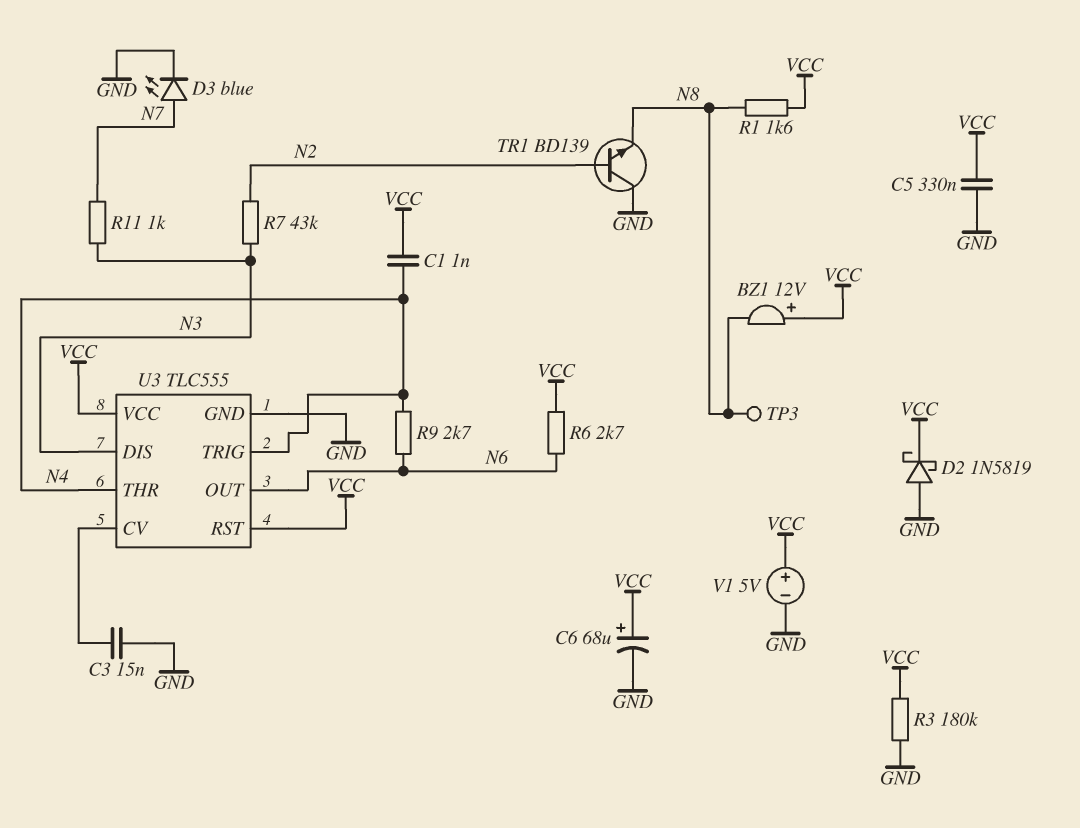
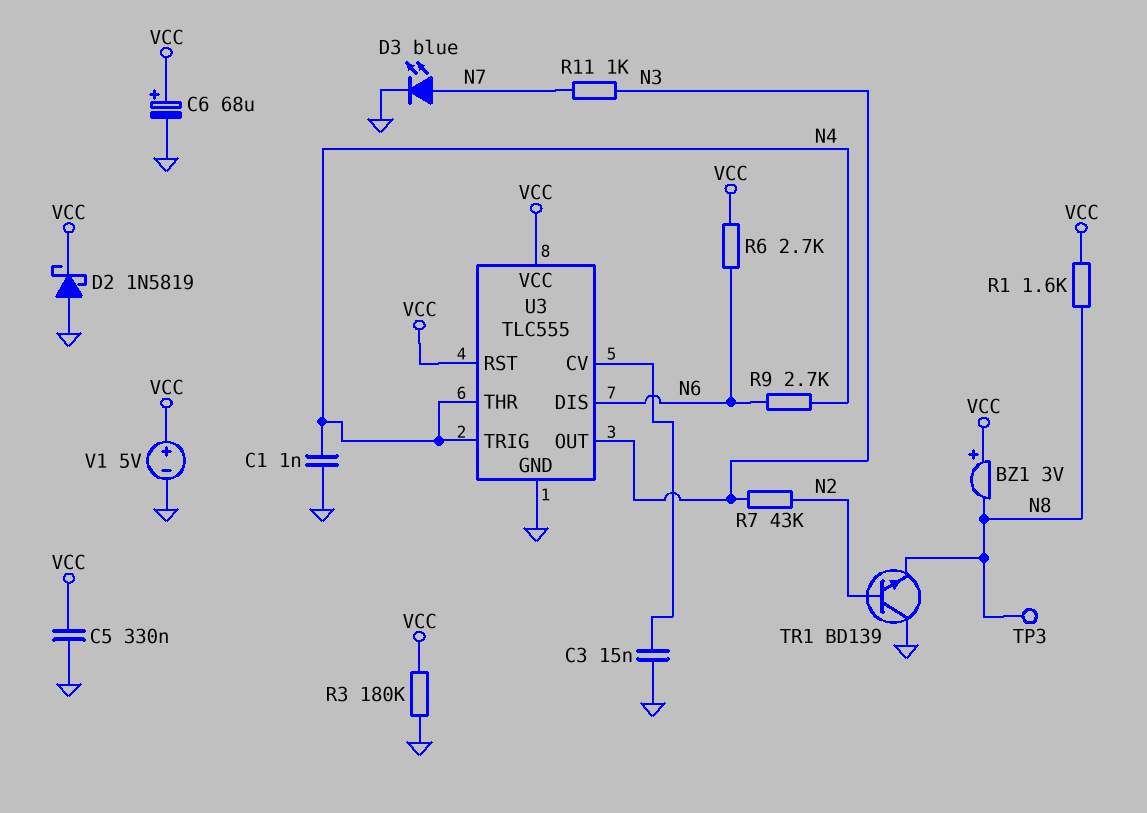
BZ1: buzzer 12V (plus VCC, minus N8) -> buzzer 3V (plus VCC, minus N8)
C1: 1nF (N4, VCC) -> 1nF (GND, N4)
U3 pin DIS: N3 -> N6
U3 pin OUT: N6 -> N3

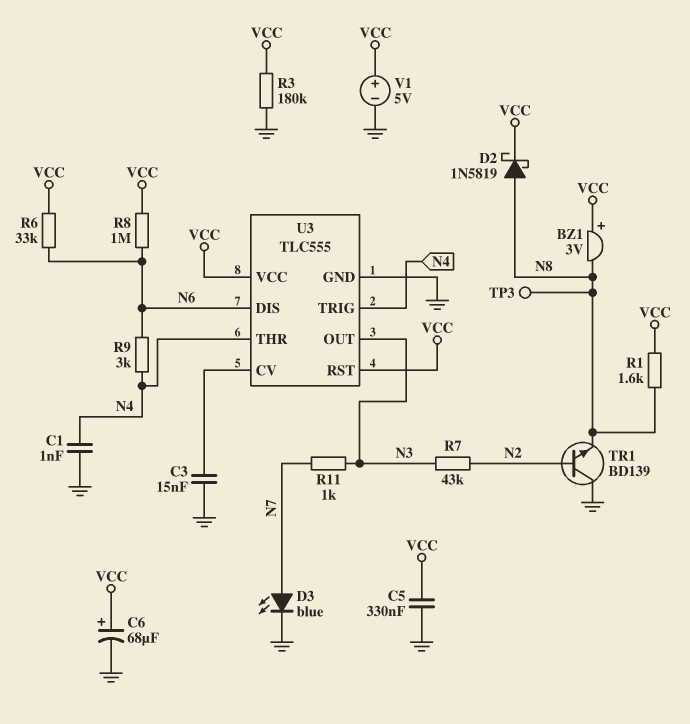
D2: schottky 1N5819 (A GND, K VCC) -> schottky 1N5819 (A N8, K VCC)
R6: 2.7k (N6, VCC) -> 33k (N6, VCC)
R8: none -> 1M (N6, VCC)
R9: 2.7k (N4, N6) -> 3k (N4, N6)

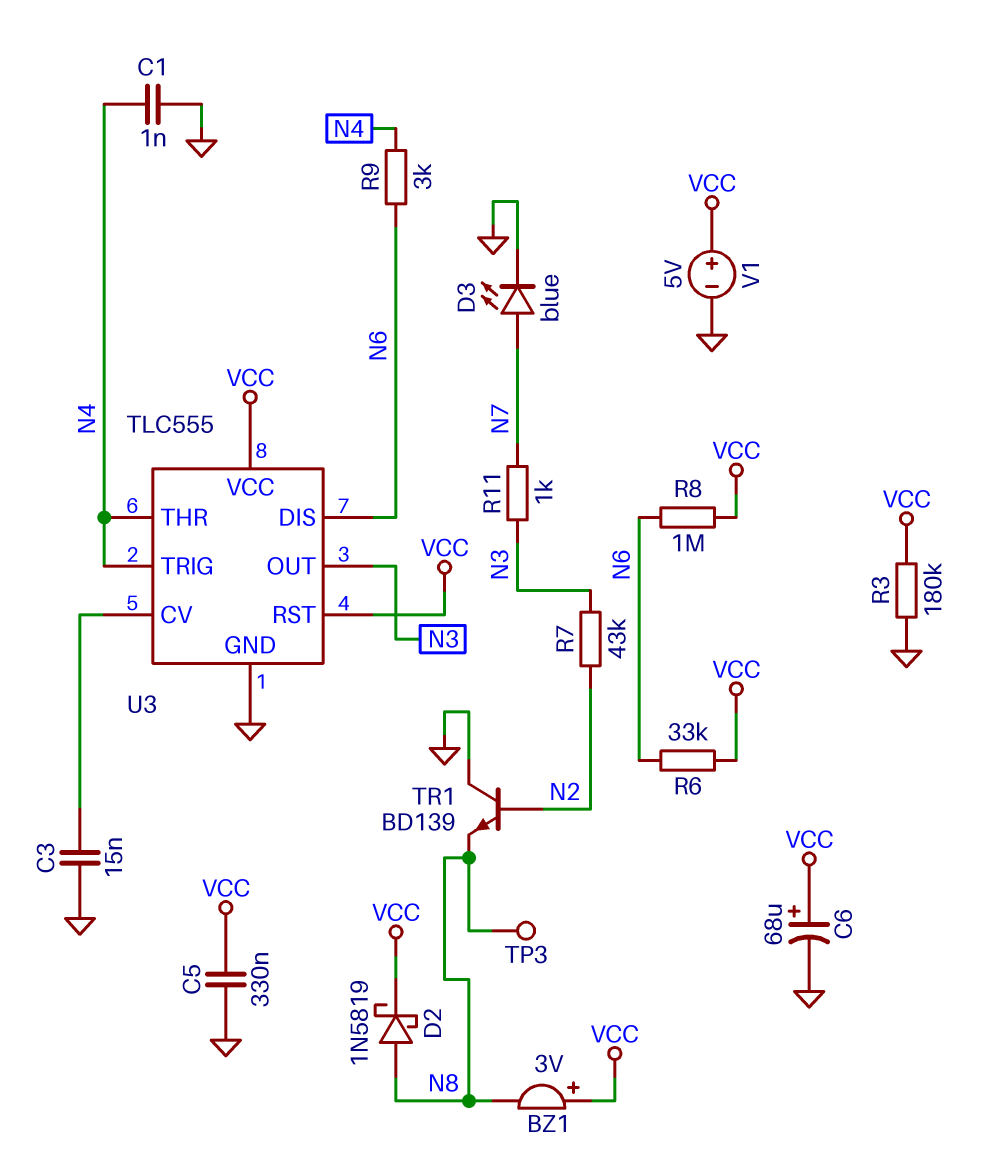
R1: 1.6k (N8, VCC) -> none

